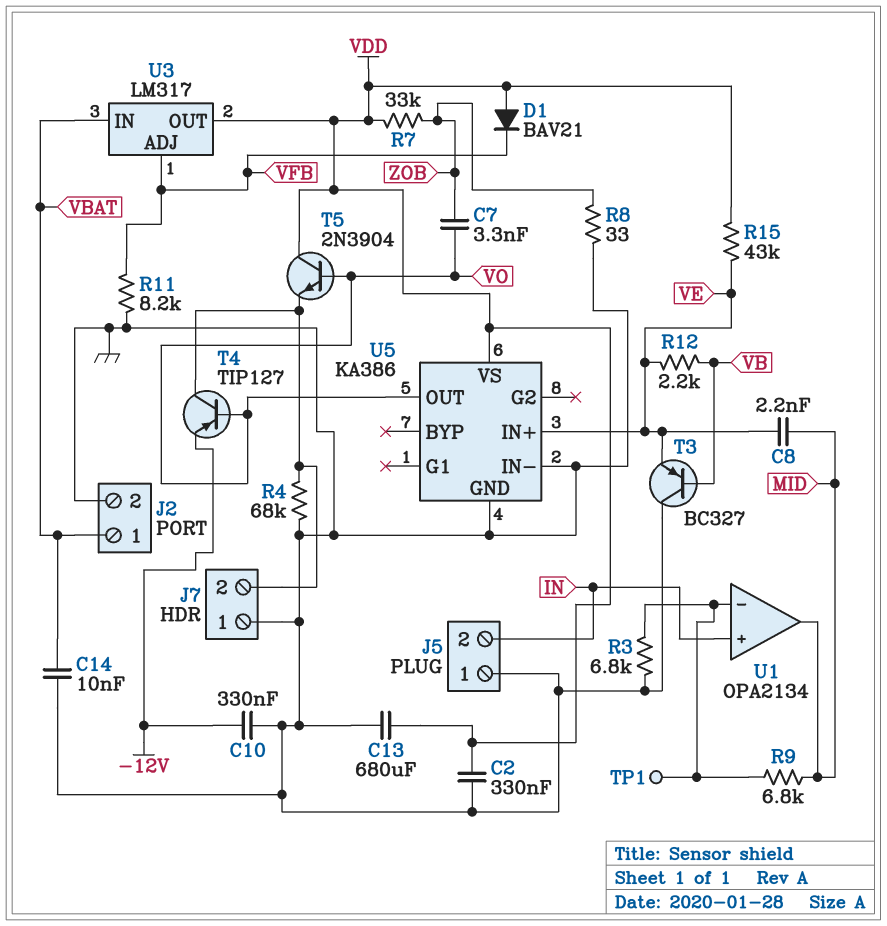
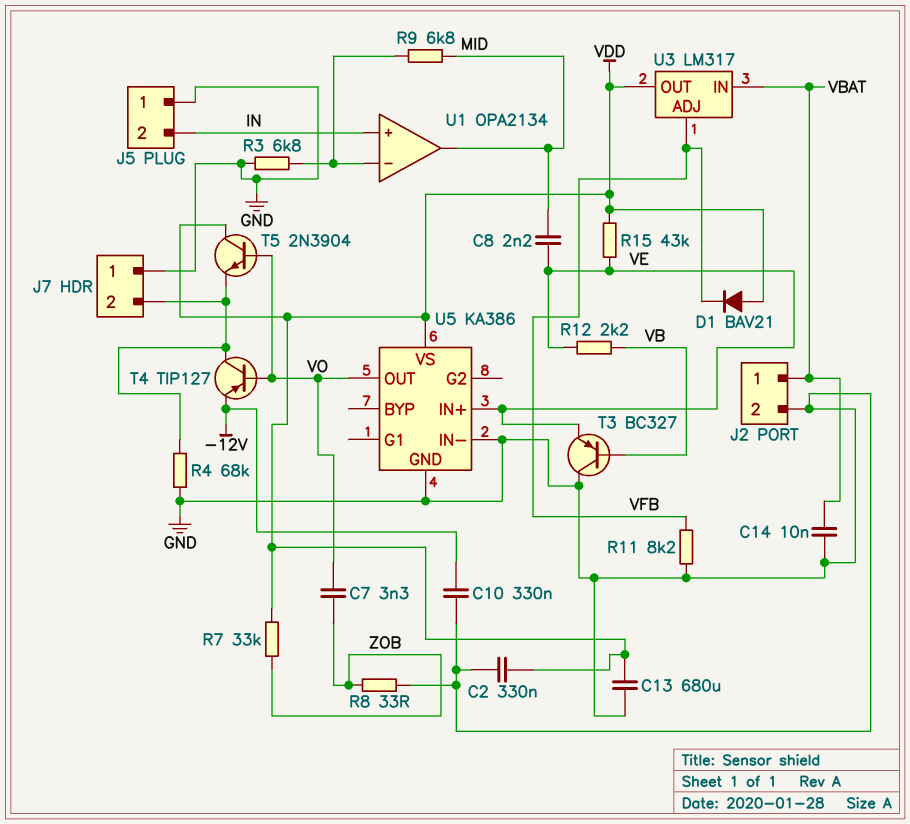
TP1: test point (U1/in-) -> none

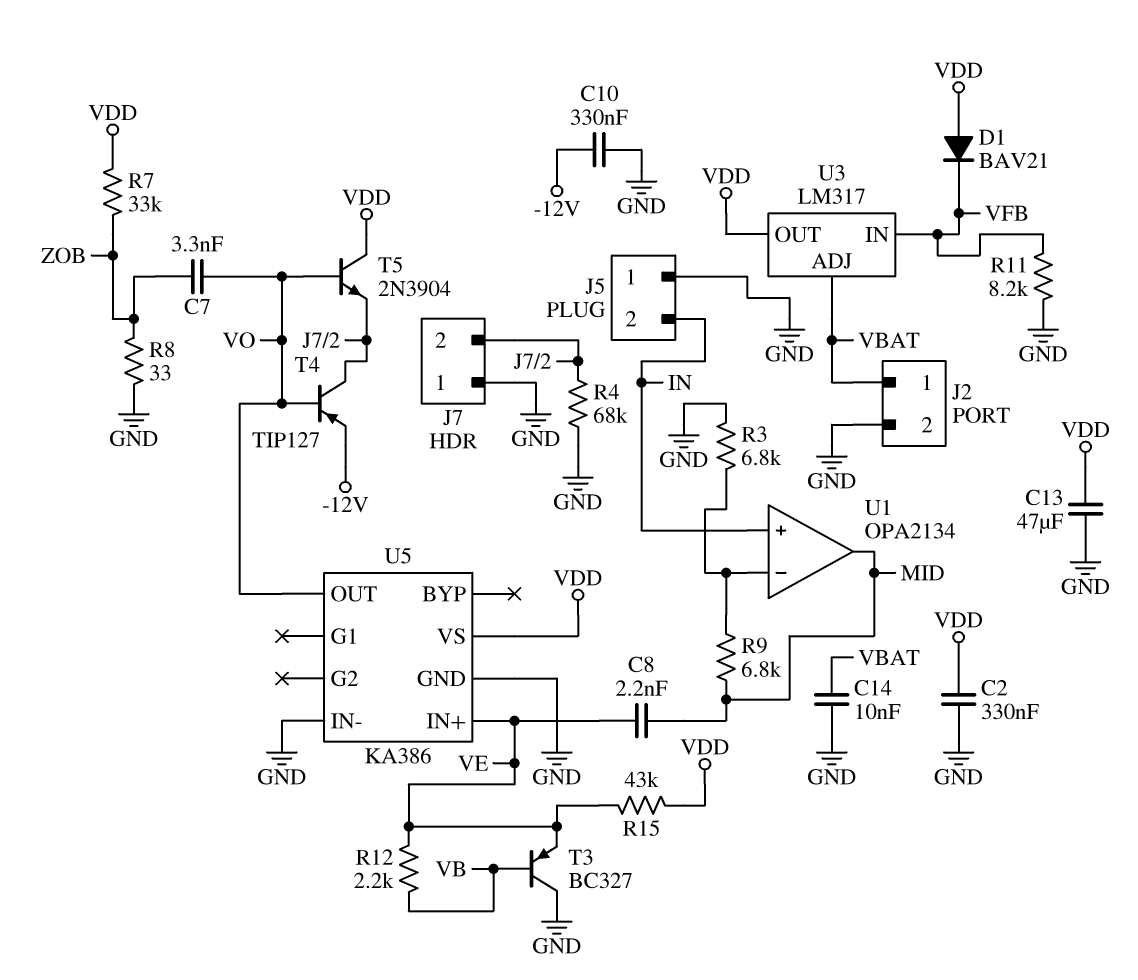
C13: 680uF (GND, VDD) -> 47uF (GND, VDD)
U3 pin ADJ: VFB -> VBAT
U3 pin IN: VBAT -> VFB

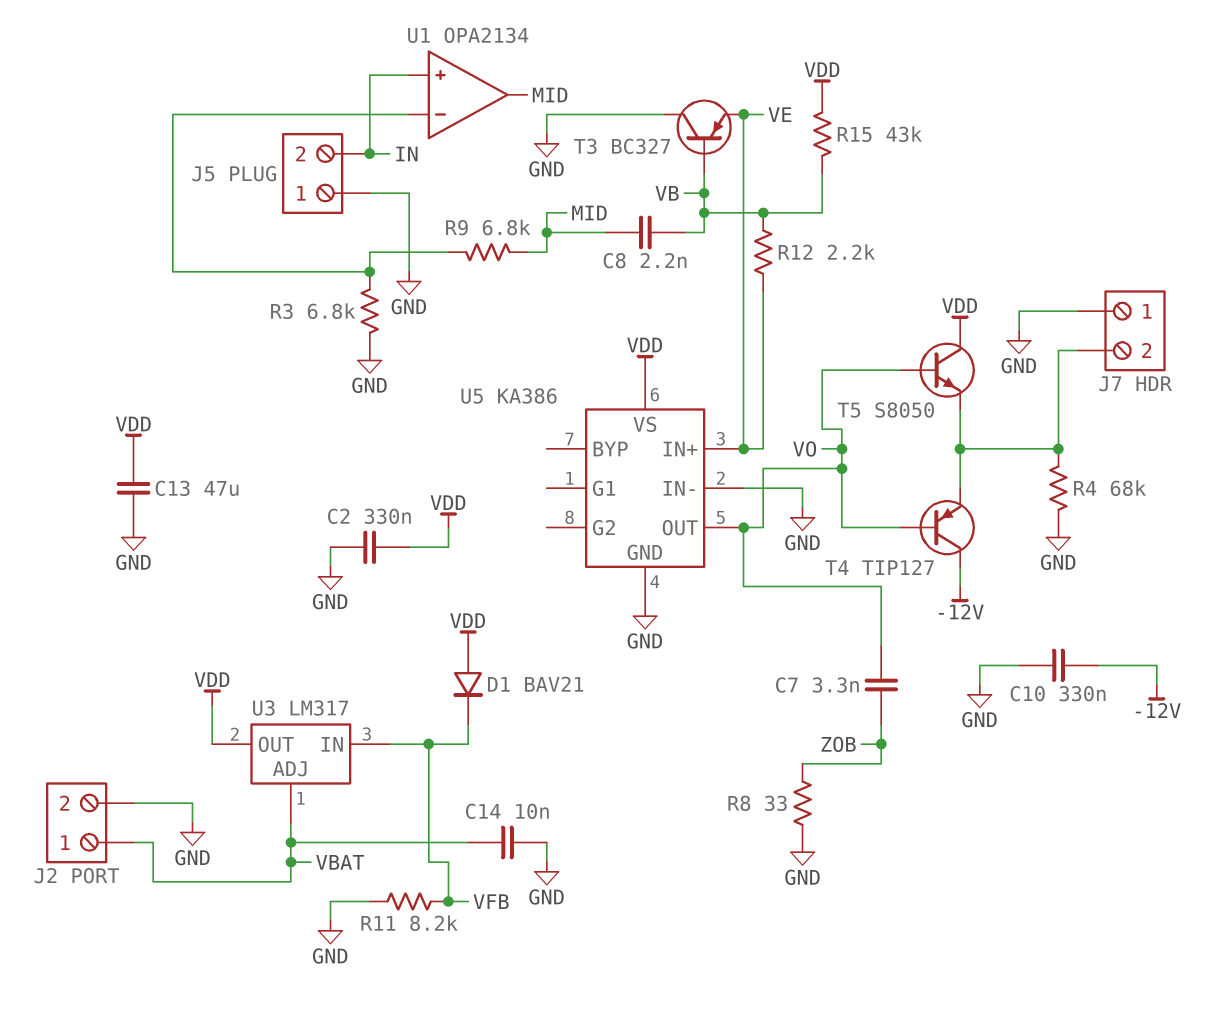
C8: 2.2nF (MID, VE) -> 2.2nF (MID, VB)
R7: 33k (VDD, ZOB) -> none
R15: 43k (VDD, VE) -> 43k (VB, VDD)
T4: PNP TIP127 (B VO, C J7/2, E -12V) -> PNP TIP127 (B VO, C -12V, E J7/2)
T5: NPN 2N3904 (B VO, C VDD, E J7/2) -> NPN S8050 (B VO, C VDD, E J7/2)

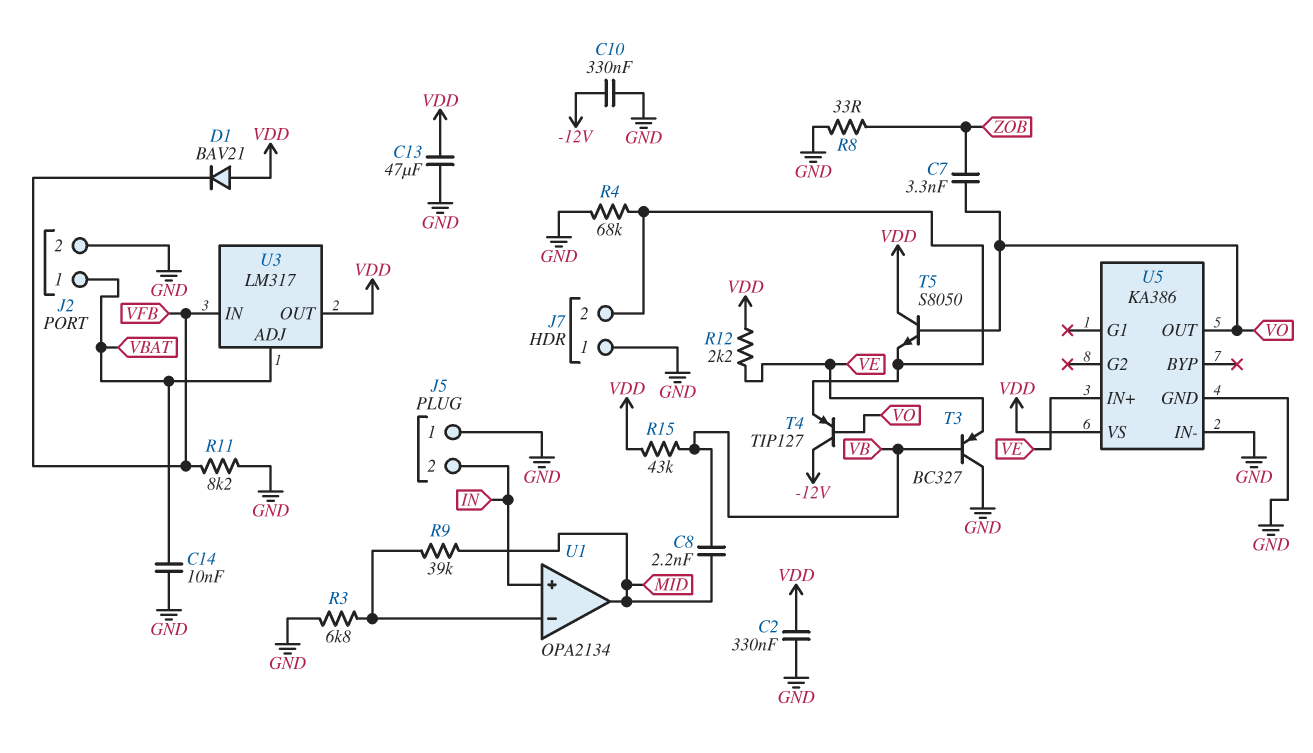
R9: 6.8k (MID, U1/in-) -> 39k (MID, U1/in-)
R12: 2.2k (VB, VE) -> 2.2k (VDD, VE)

